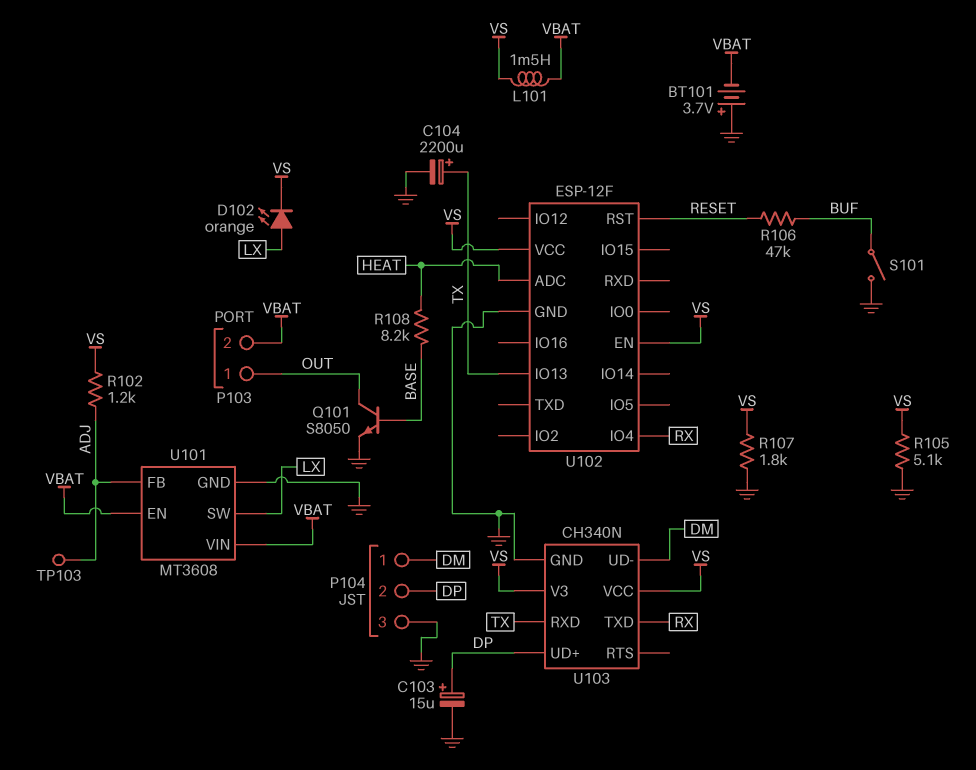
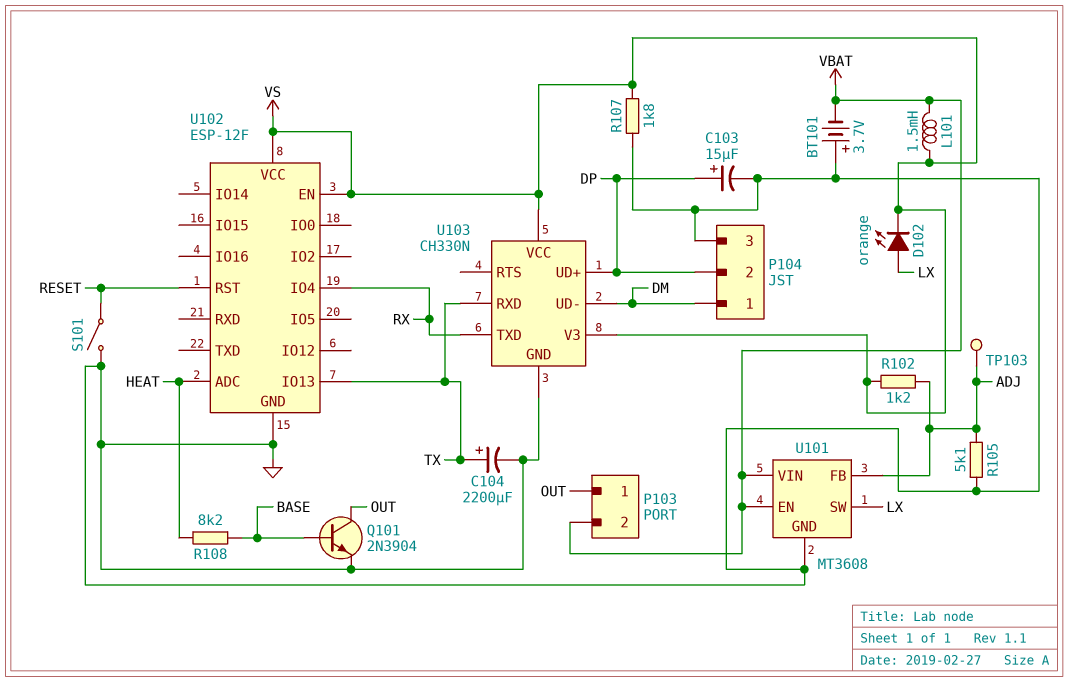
Q101: NPN S8050 (B BASE, C OUT, E GND) -> NPN 2N3904 (B BASE, C OUT, E GND)
R105: 5.1k (GND, VS) -> 5.1k (ADJ, GND)
R106: 47k (BUF, RESET) -> none
S101: switch (BUF, GND) -> switch (GND, RESET)
U103: CH340N -> CH330N

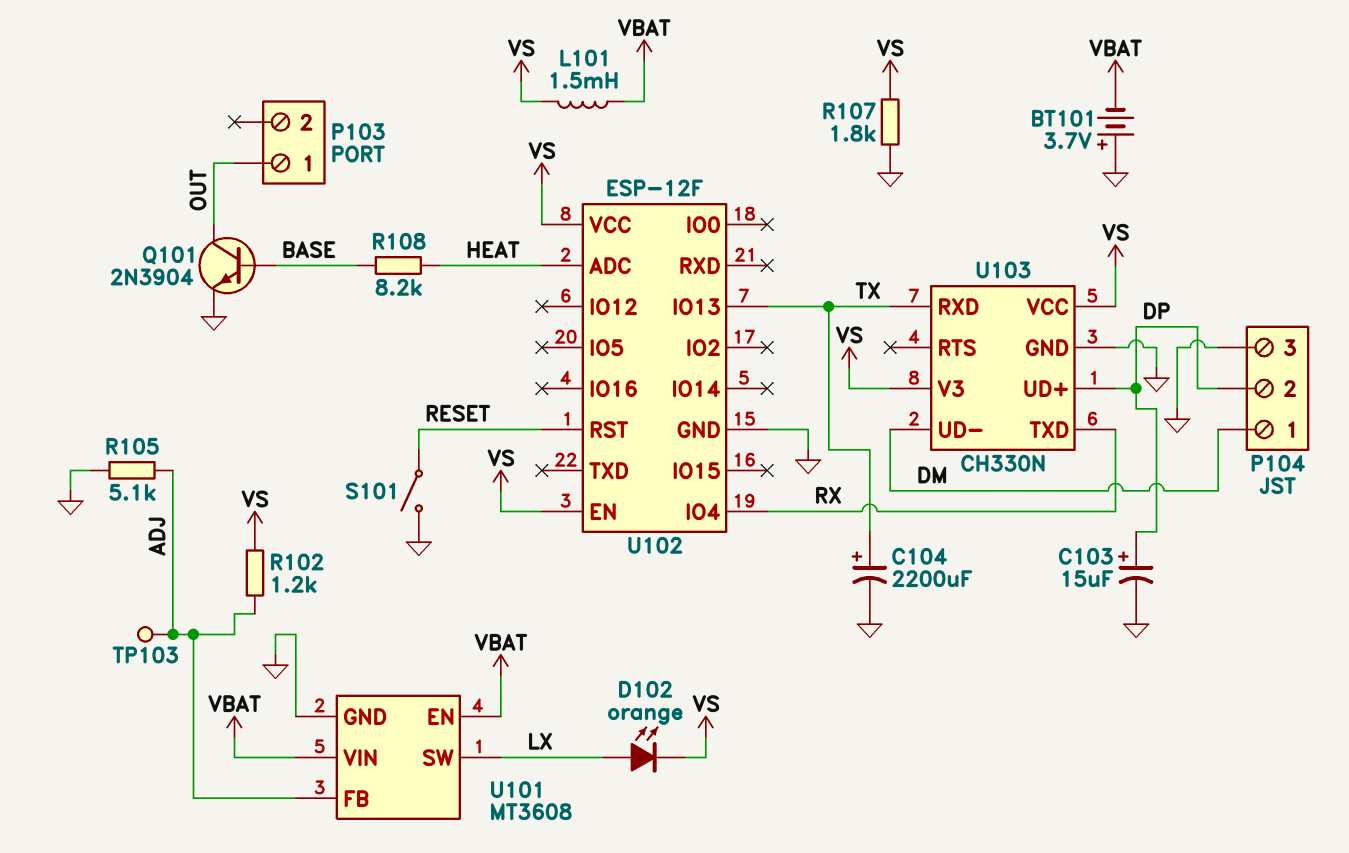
P103 pin 2: VBAT -> none

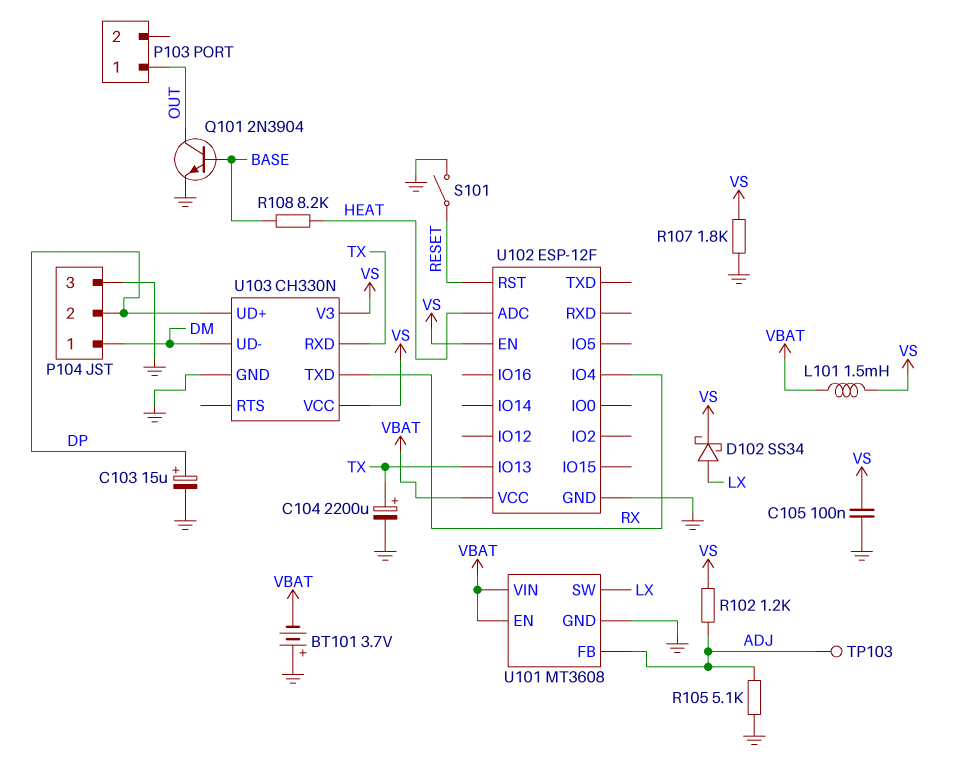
C105: none -> 100nF (GND, VS)
D102: LED orange (A LX, K VS) -> schottky SS34 (A LX, K VS)
U102 pin VCC: VS -> VBAT

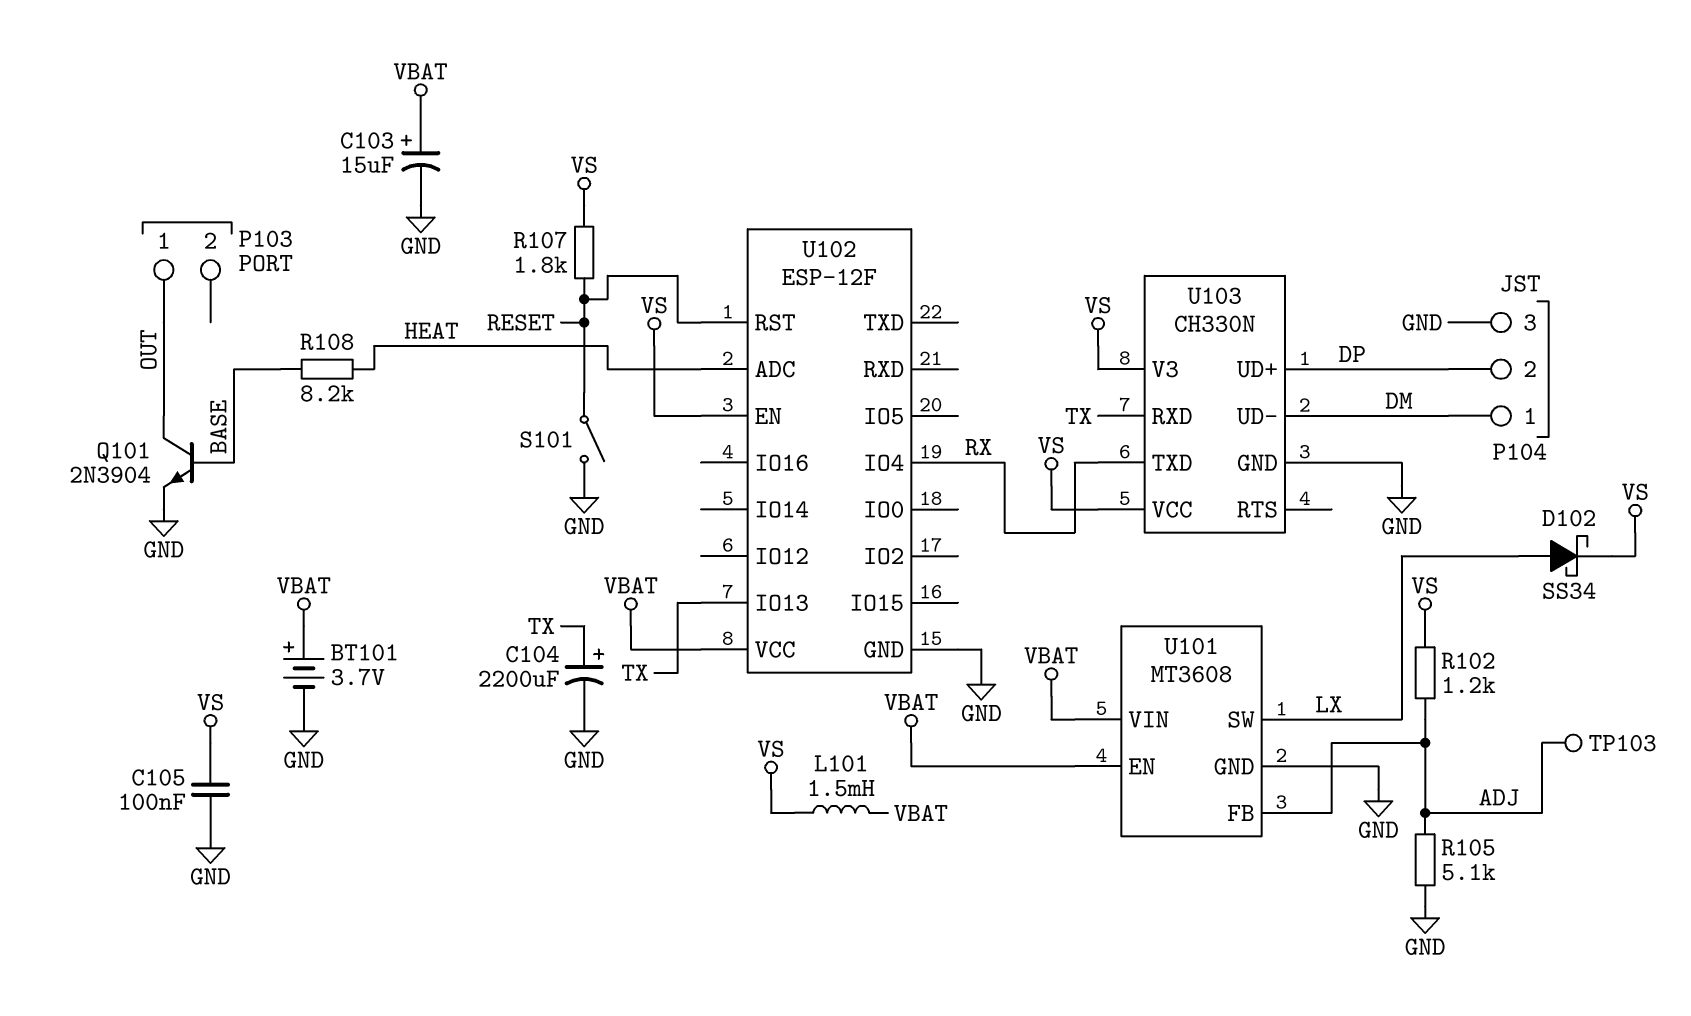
BT101: 3.7V (plus GND, minus VBAT) -> 3.7V (plus VBAT, minus GND)
C103: 15uF (plus DP, minus GND) -> 15uF (plus VBAT, minus GND)
R107: 1.8k (GND, VS) -> 1.8k (RESET, VS)

